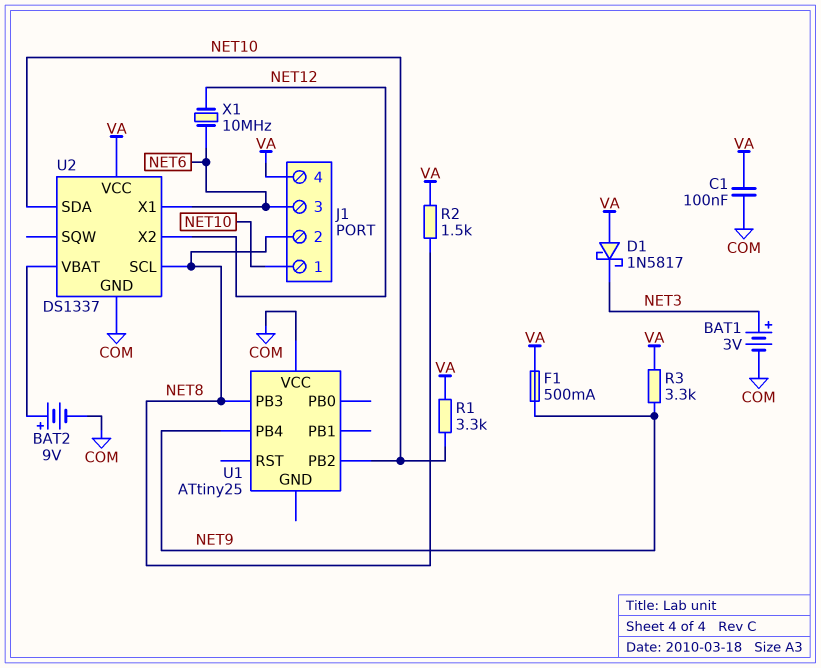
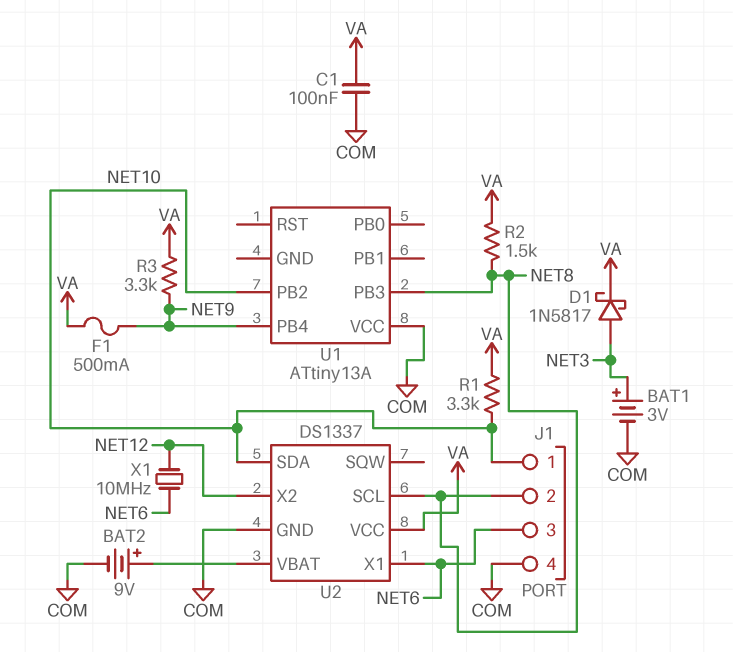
D1: schottky 1N5817 (A VA, K NET3) -> schottky 1N5817 (A NET3, K VA)
J1 pin 4: VA -> COM
U1: ATtiny25 -> ATtiny13A

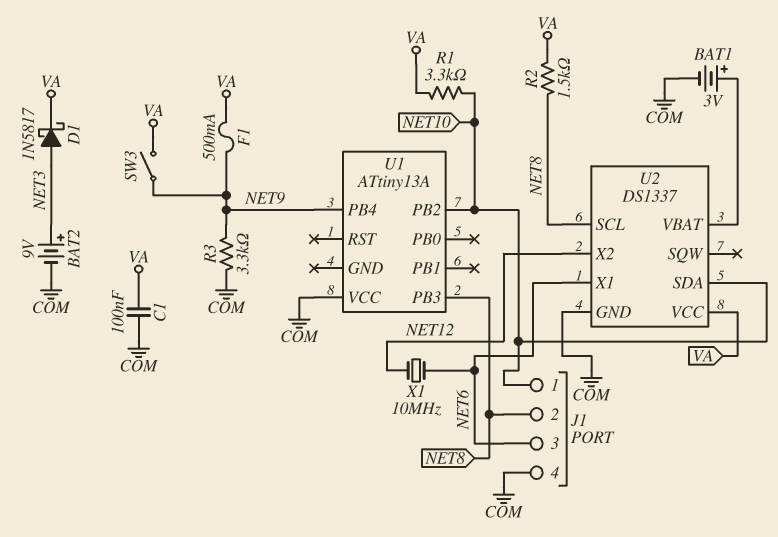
BAT1: 3V (plus NET3, minus COM) -> 3V (plus U2/VBAT, minus COM)
BAT2: 9V (plus U2/VBAT, minus COM) -> 9V (plus NET3, minus COM)
R3: 3.3k (NET9, VA) -> 3.3k (COM, NET9)
SW3: none -> switch (NET9, VA)

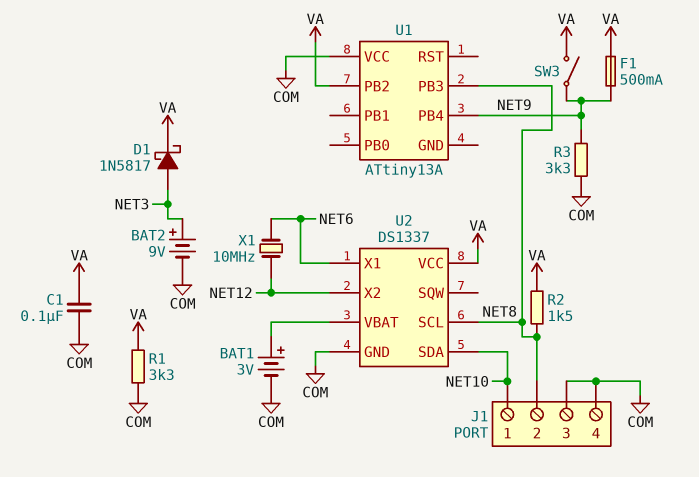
J1 pin 3: NET6 -> COM
R1: 3.3k (NET10, VA) -> 3.3k (COM, VA)
U1 pin PB2: NET10 -> VA

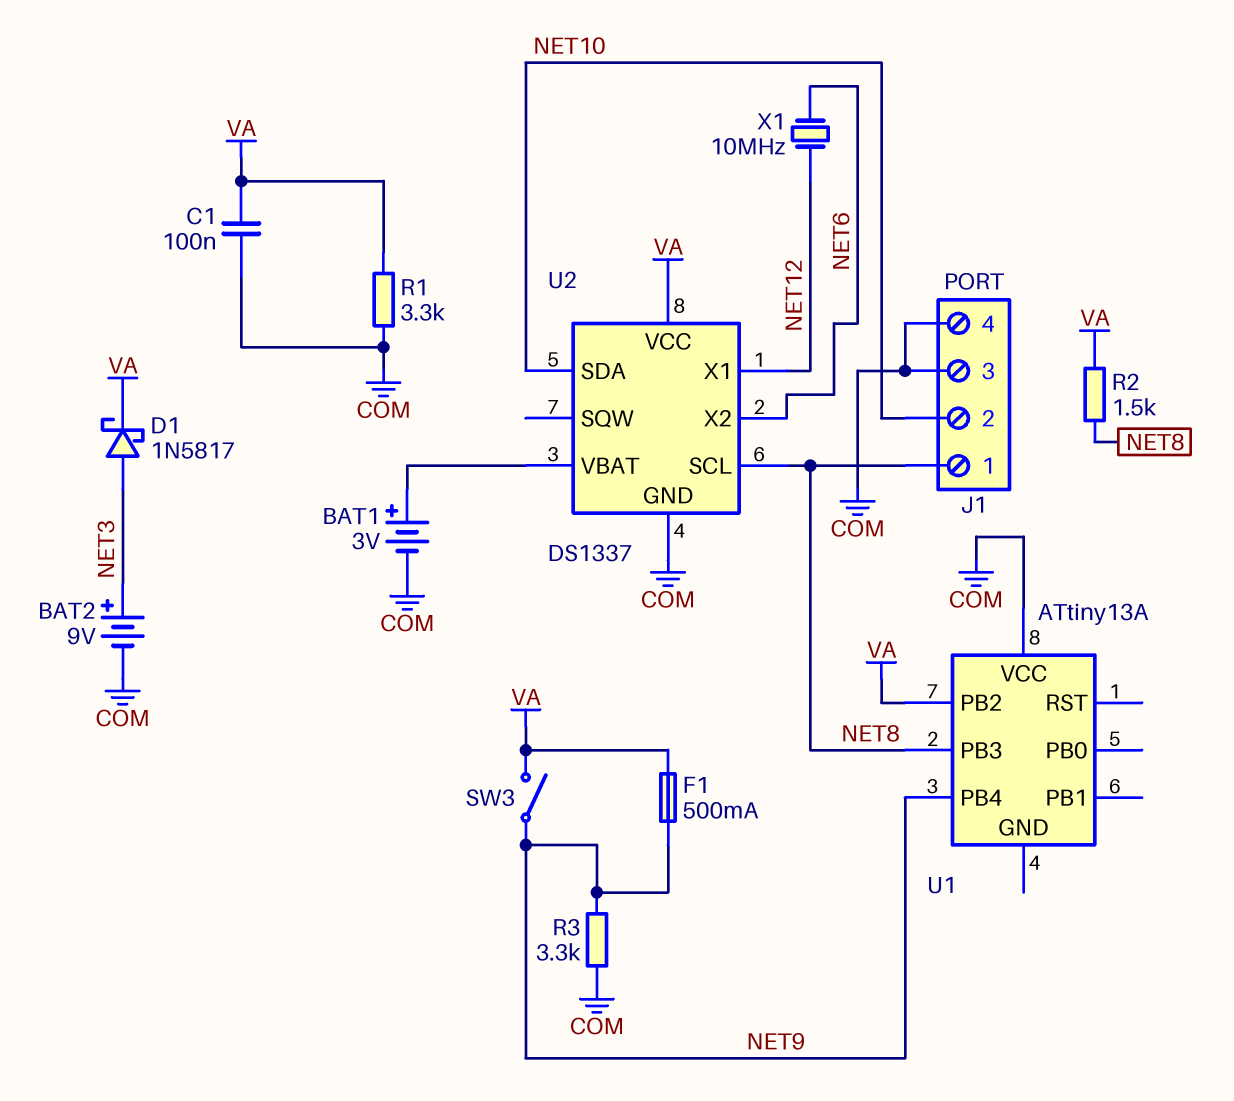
J1 pin 1: NET10 -> NET8
J1 pin 2: NET8 -> NET10
U2 pin X1: NET6 -> NET12
U2 pin X2: NET12 -> NET6

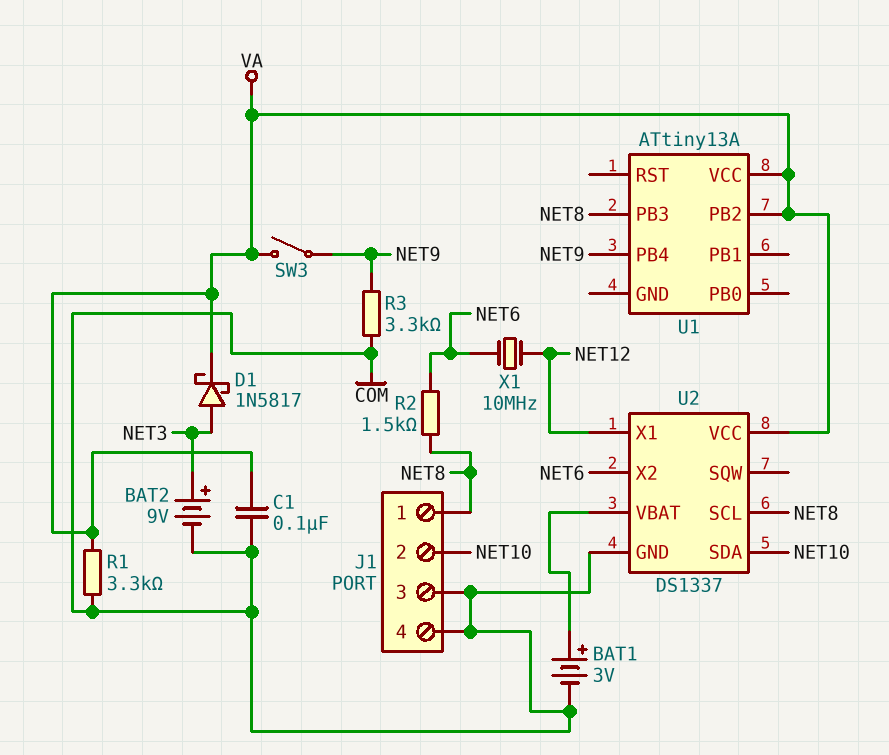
F1: 500mA (NET9, VA) -> none
R2: 1.5k (NET8, VA) -> 1.5k (NET6, NET8)
U1 pin VCC: COM -> VA

